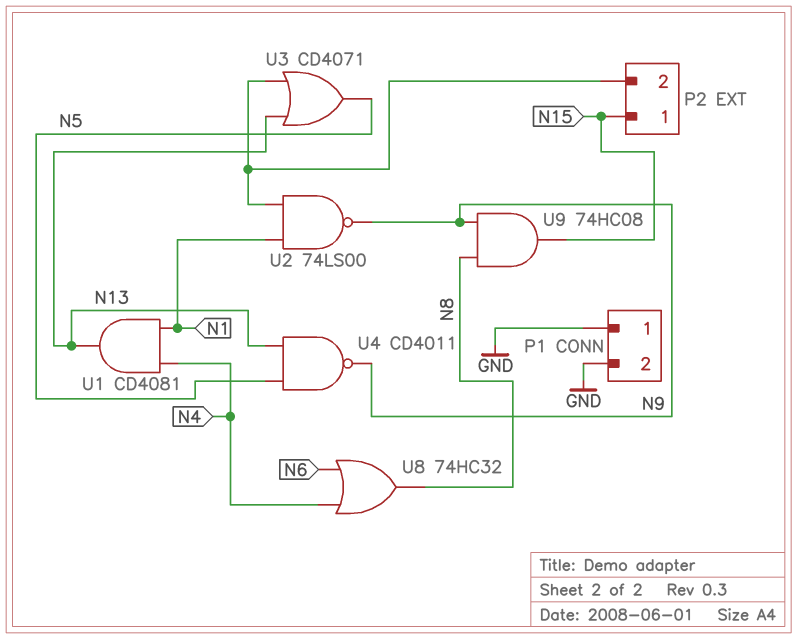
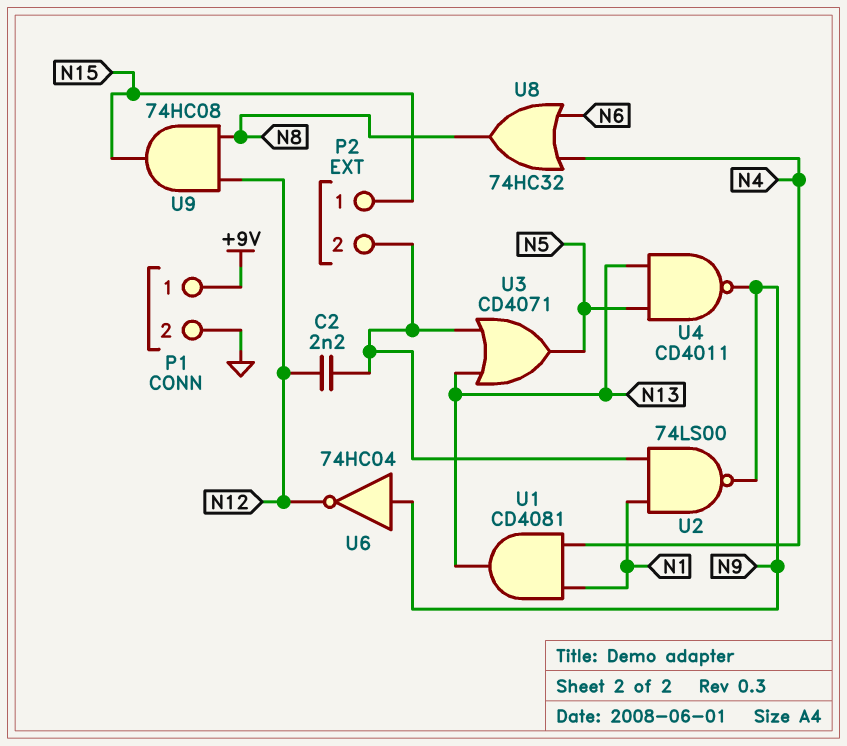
C2: none -> 2.2nF (N12, P2/2)
P1 pin 1: GND -> +9V
U6: none -> NOT 74HC04 (in N9, out N12)
U9: AND 74HC08 (in N8, in N9, out N15) -> AND 74HC08 (in N8, in N12, out N15)

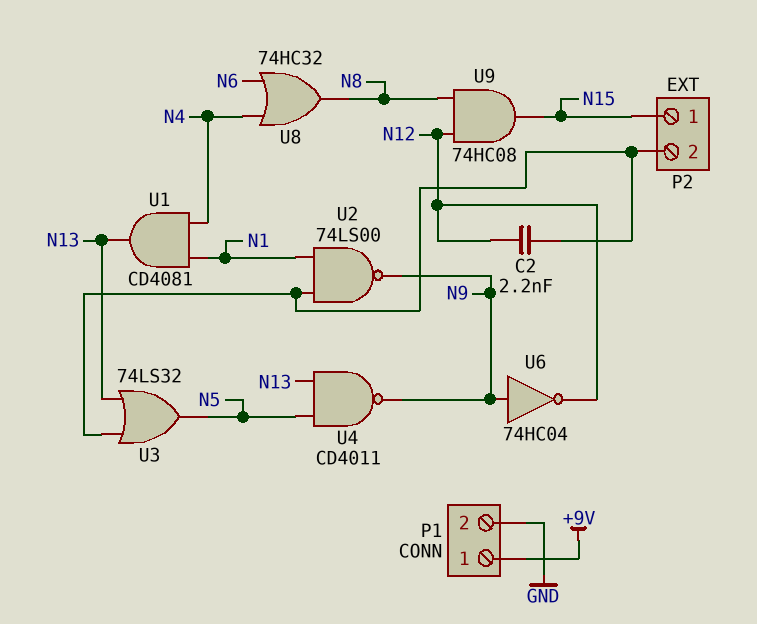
U3: OR CD4071 (in N13, in P2/2, out N5) -> OR 74LS32 (in N13, in P2/2, out N5)

